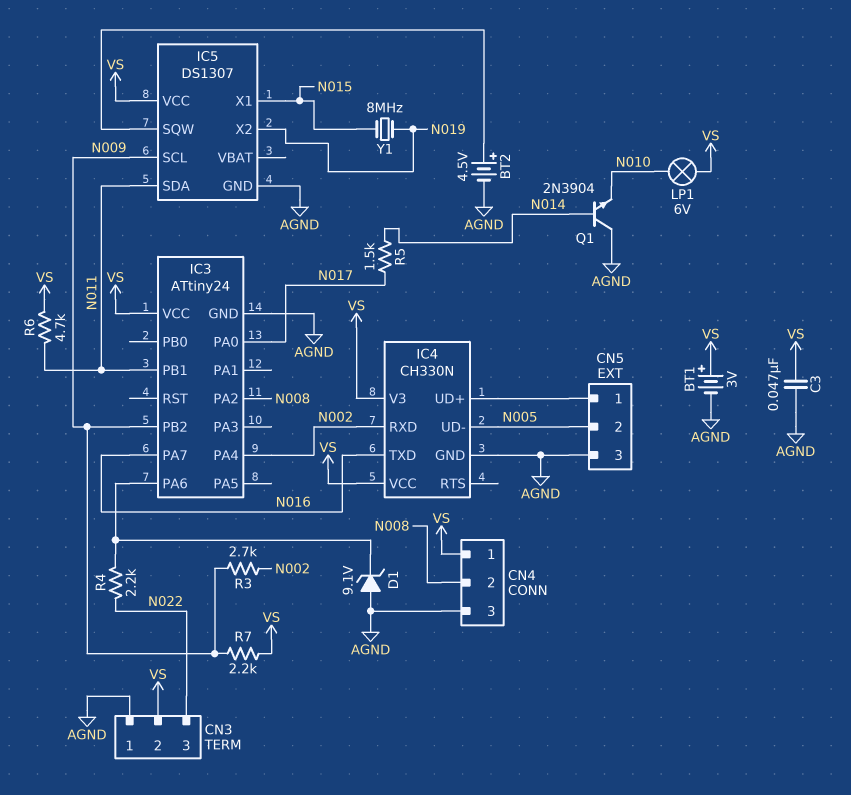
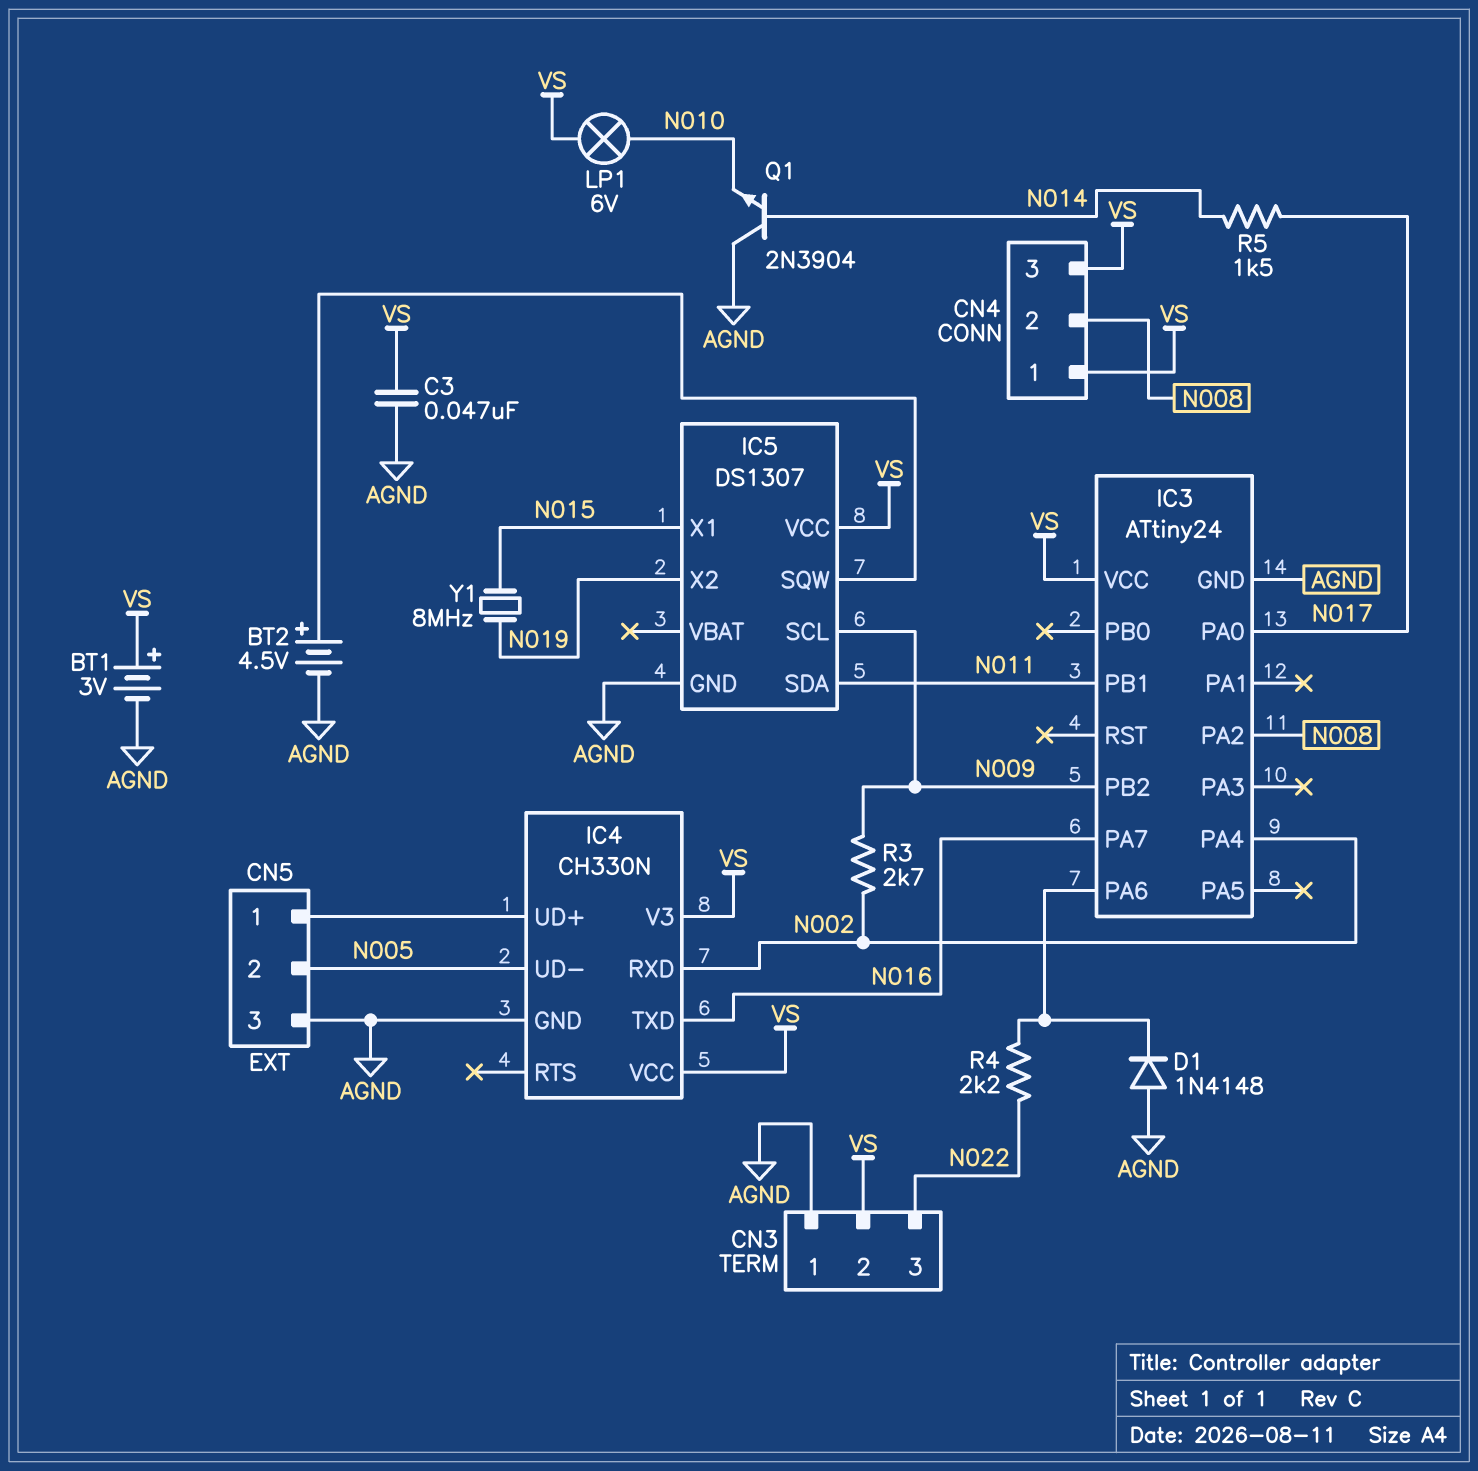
CN4 pin 3: AGND -> VS
D1: zener 9.1V (A AGND, K IC3/PA6) -> diode 1N4148 (A AGND, K IC3/PA6)
R6: 4.7k (N011, VS) -> none
R7: 2.2k (N009, VS) -> none

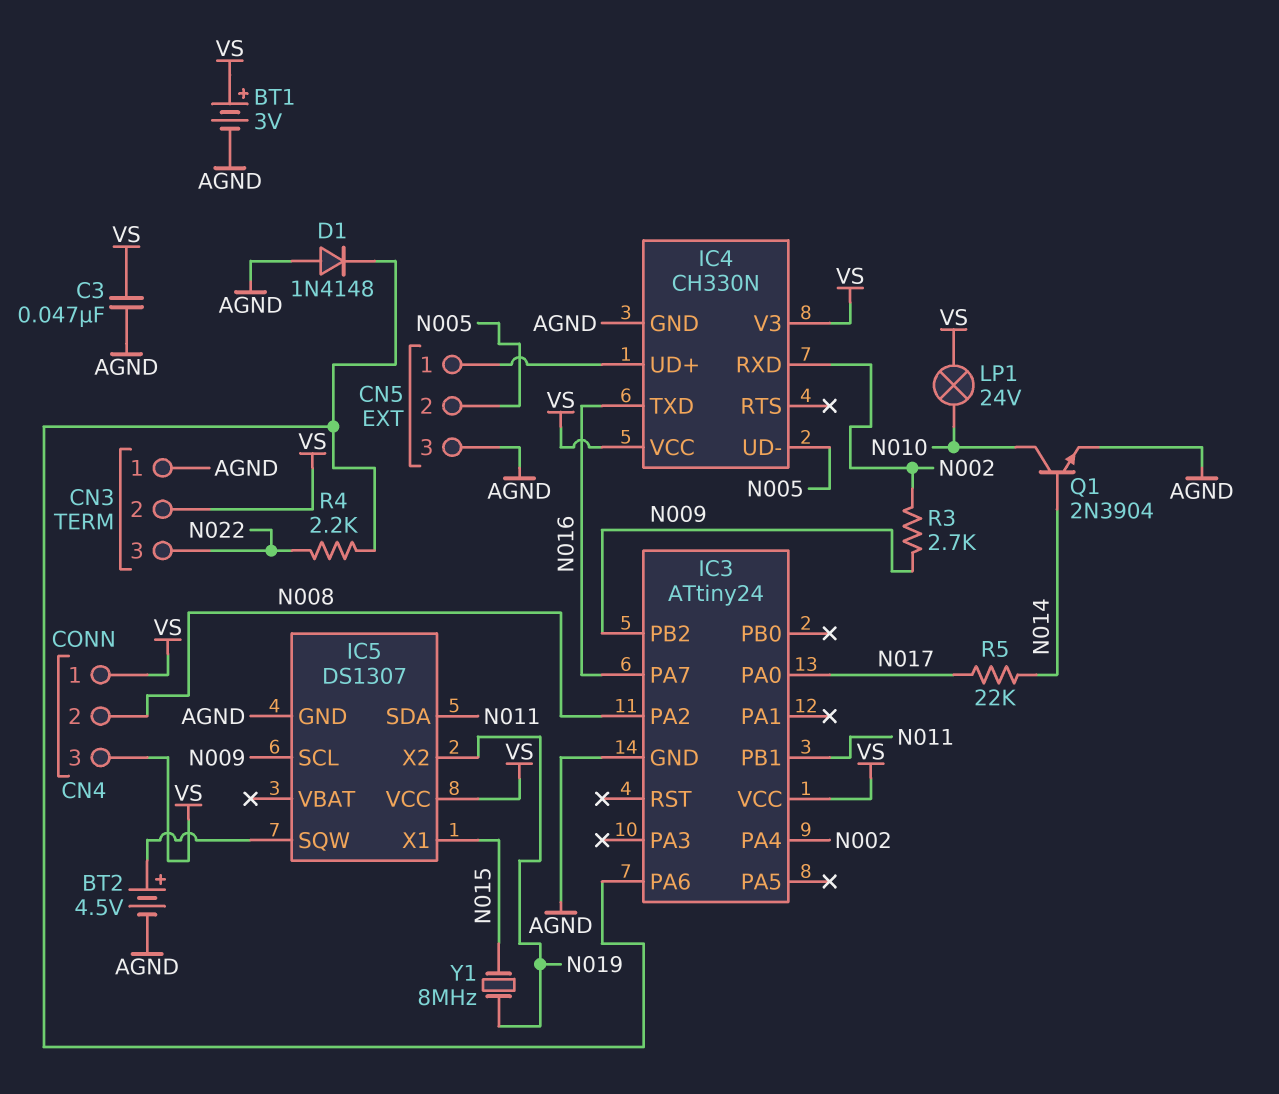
LP1: lamp 6V (N010, VS) -> lamp 24V (N010, VS)
Q1: NPN 2N3904 (B N014, C AGND, E N010) -> NPN 2N3904 (B N014, C N010, E AGND)
R5: 1.5k (N014, N017) -> 22k (N014, N017)

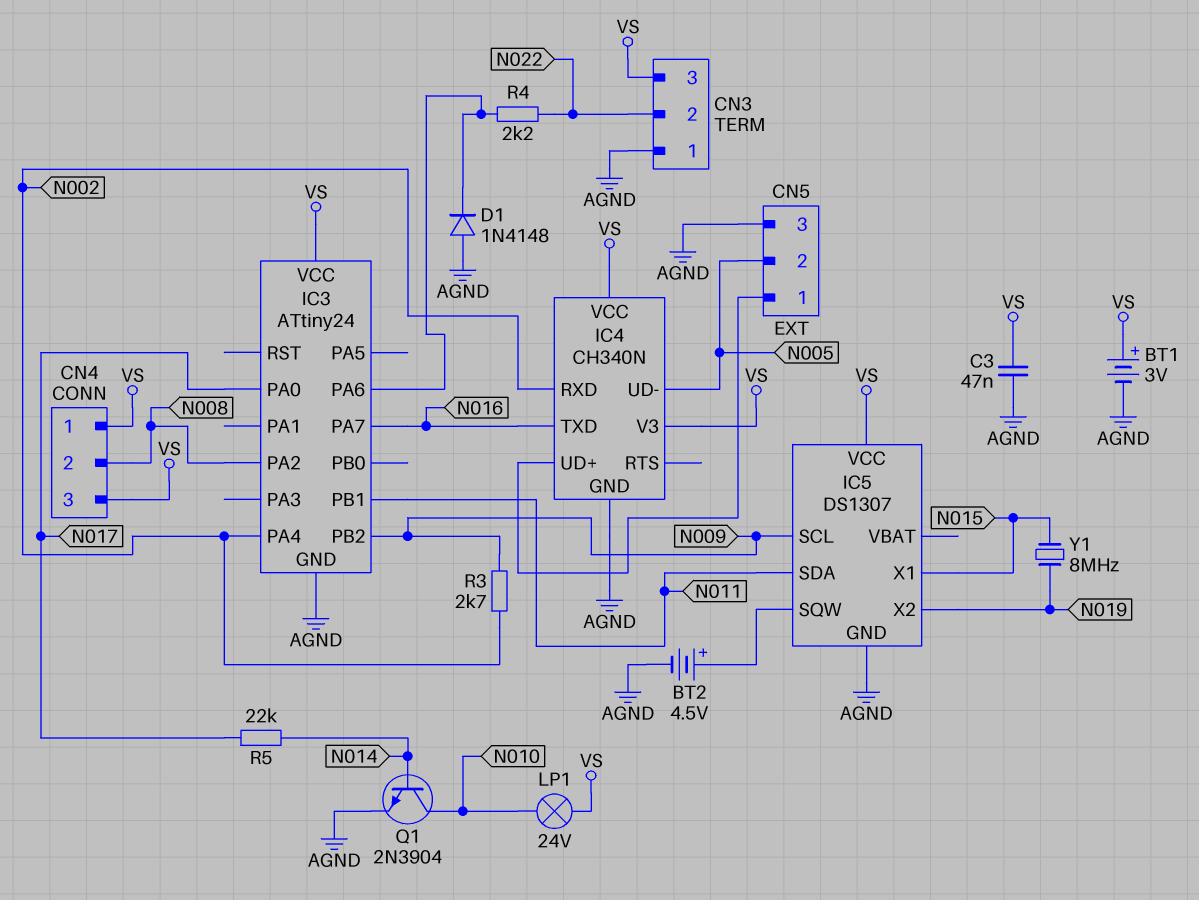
CN3 pin 2: VS -> N022
CN3 pin 3: N022 -> VS
IC4: CH330N -> CH340N

